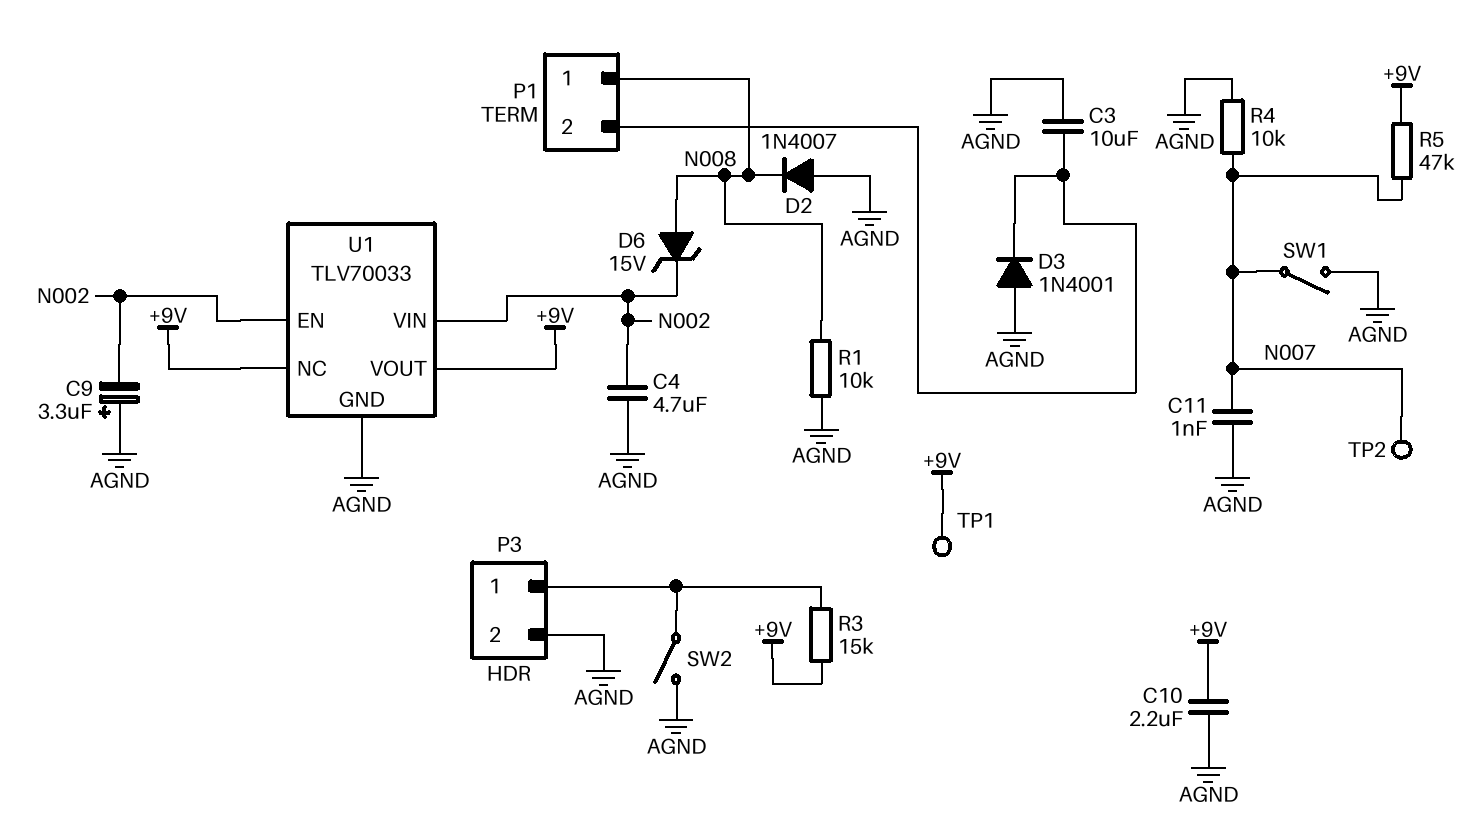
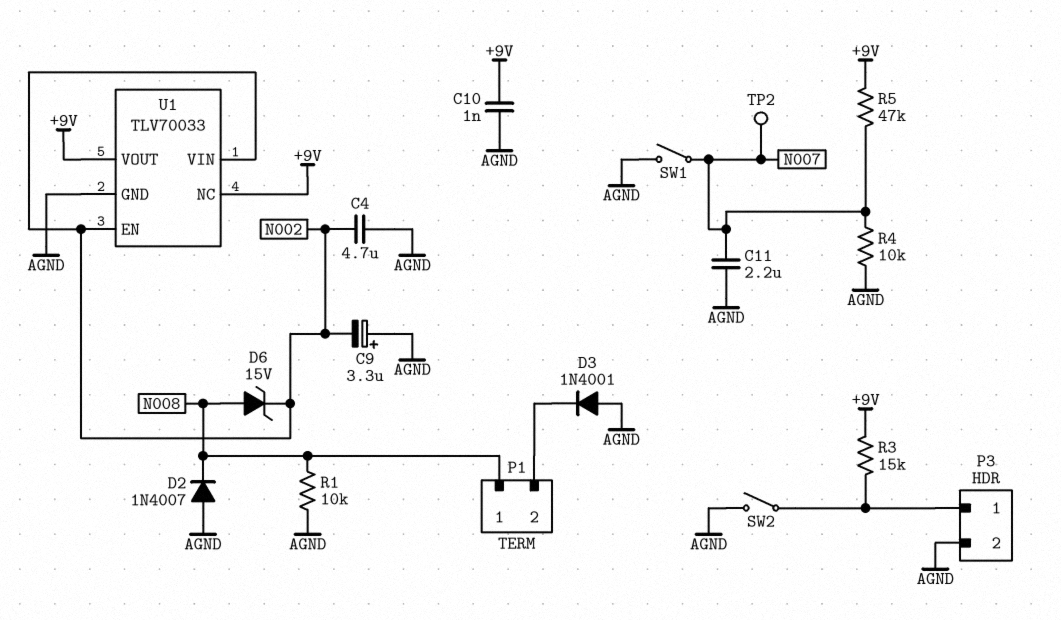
C3: 10uF (AGND, P1/2) -> none
C10: 2.2uF (+9V, AGND) -> 1nF (+9V, AGND)
C11: 1nF (AGND, N007) -> 2.2uF (AGND, N007)
TP1: test point (+9V) -> none

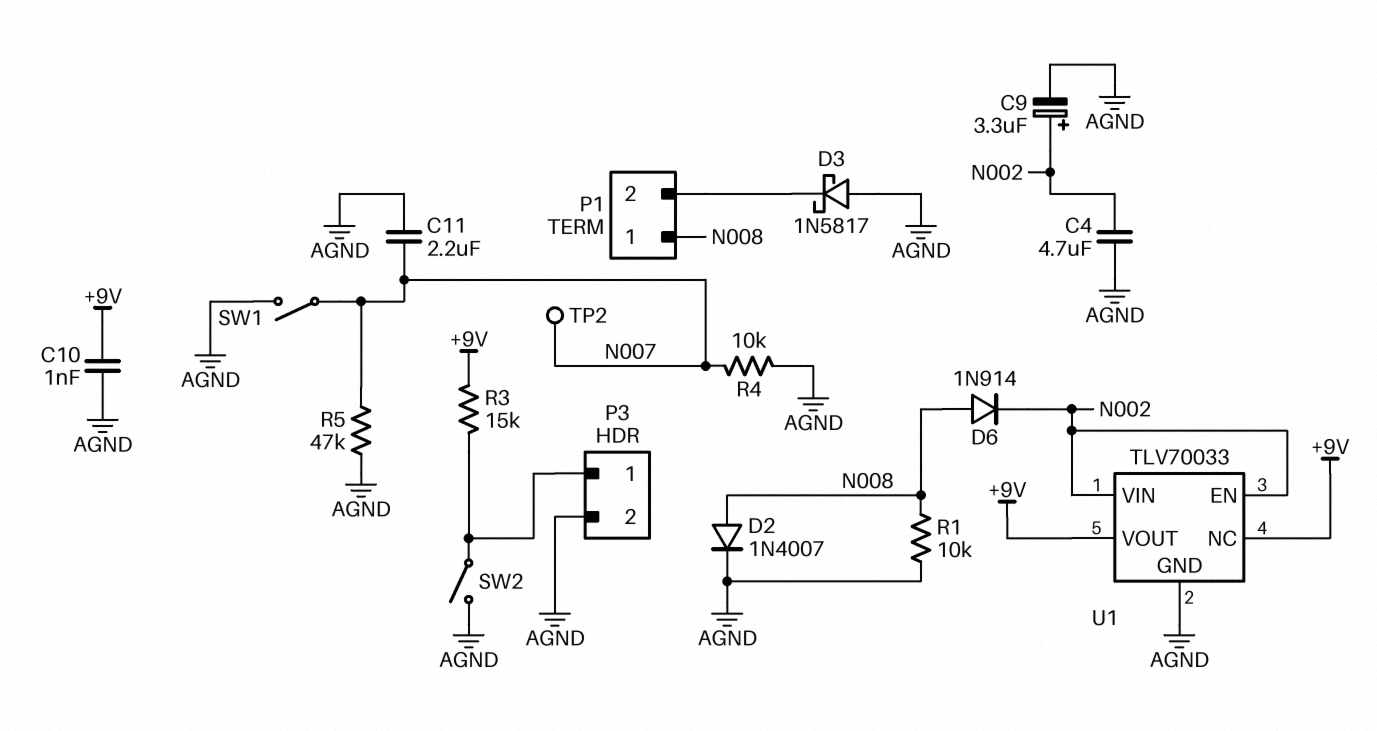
C9: 3.3uF (plus AGND, minus N002) -> 3.3uF (plus N002, minus AGND)
D2: diode 1N4007 (A AGND, K N008) -> diode 1N4007 (A N008, K AGND)
D3: diode 1N4001 (A AGND, K P1/2) -> schottky 1N5817 (A AGND, K P1/2)
D6: zener 15V (A N008, K N002) -> diode 1N914 (A N008, K N002)
R5: 47k (+9V, N007) -> 47k (AGND, N007)

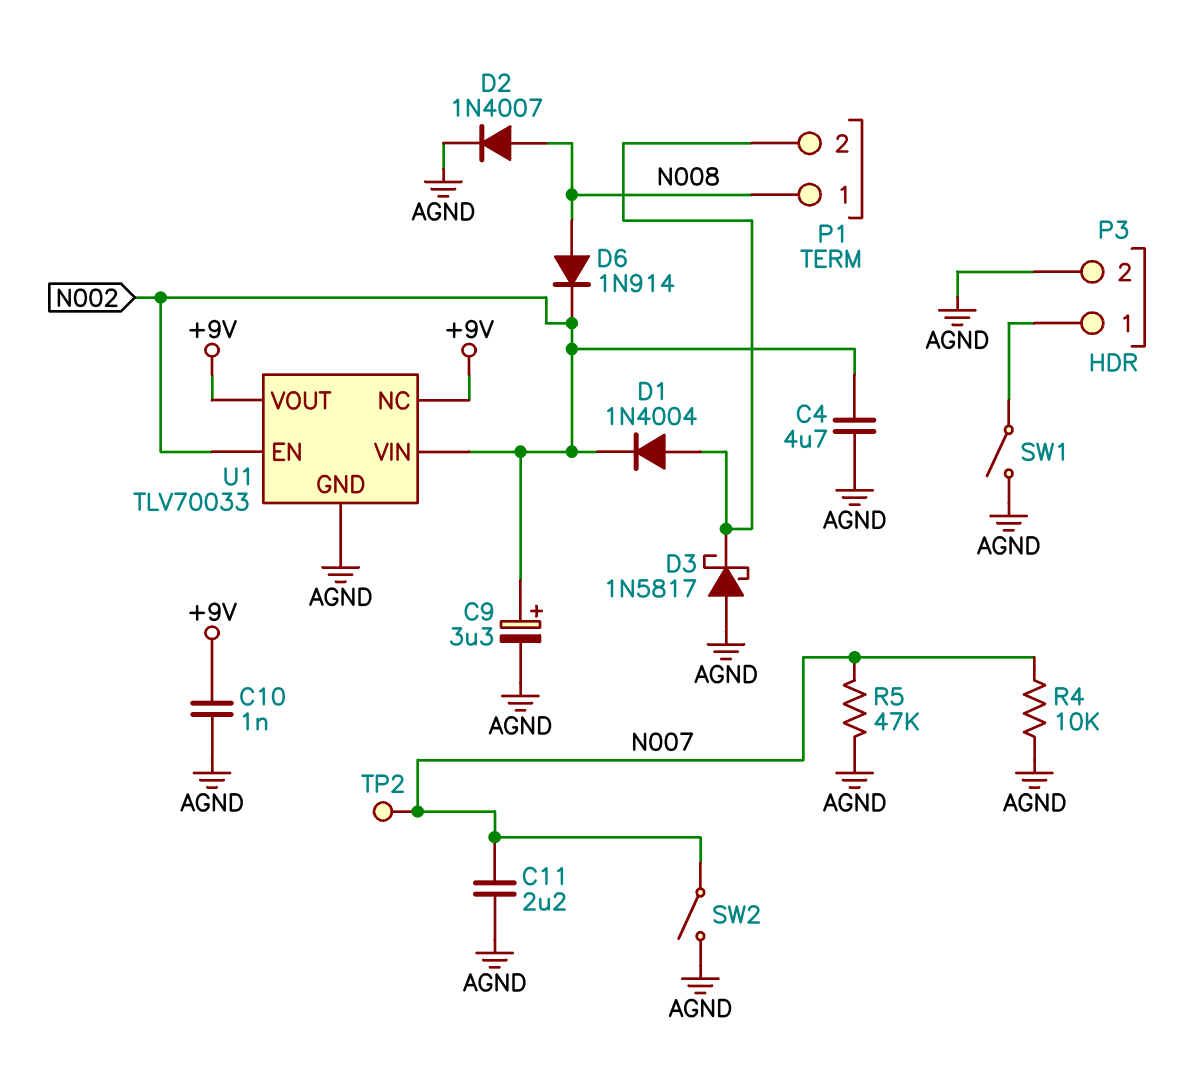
D1: none -> diode 1N4004 (A P1/2, K N002)
R1: 10k (AGND, N008) -> none
R3: 15k (+9V, P3/1) -> none
SW1: switch (AGND, N007) -> switch (AGND, P3/1)
SW2: switch (AGND, P3/1) -> switch (AGND, N007)

